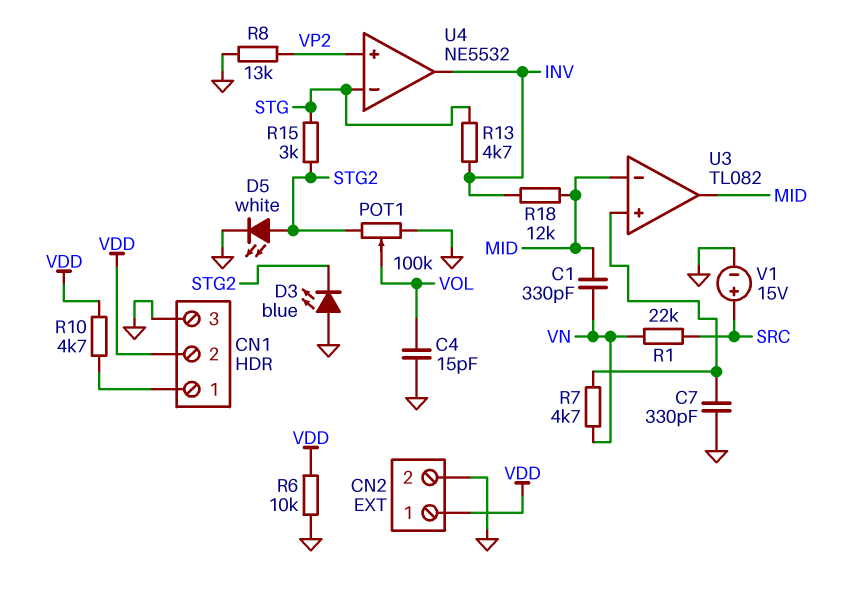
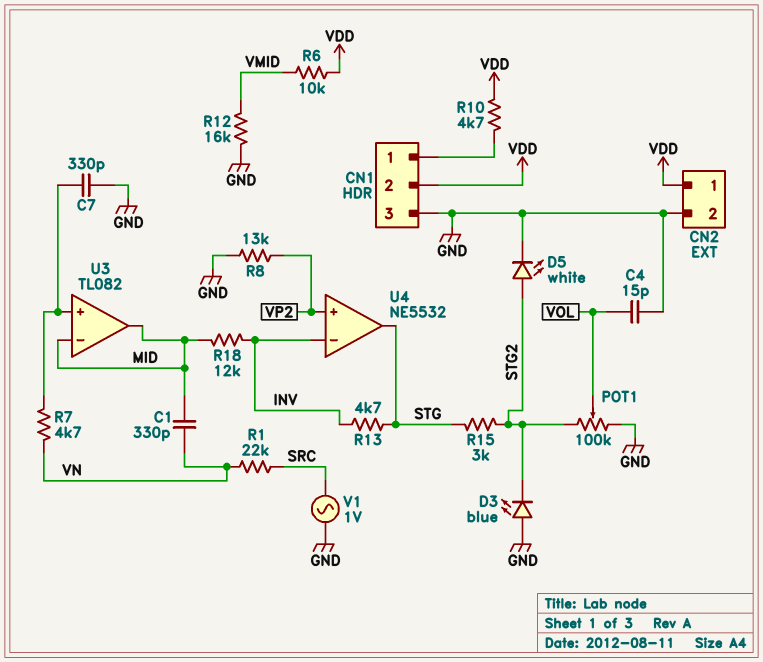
R6: 10k (GND, VDD) -> 10k (VDD, VMID)
R12: none -> 16k (GND, VMID)
U4 pin in-: STG -> INV
U4 pin out: INV -> STG
V1: 15V (plus SRC, minus GND) -> AC 1V (GND, SRC)

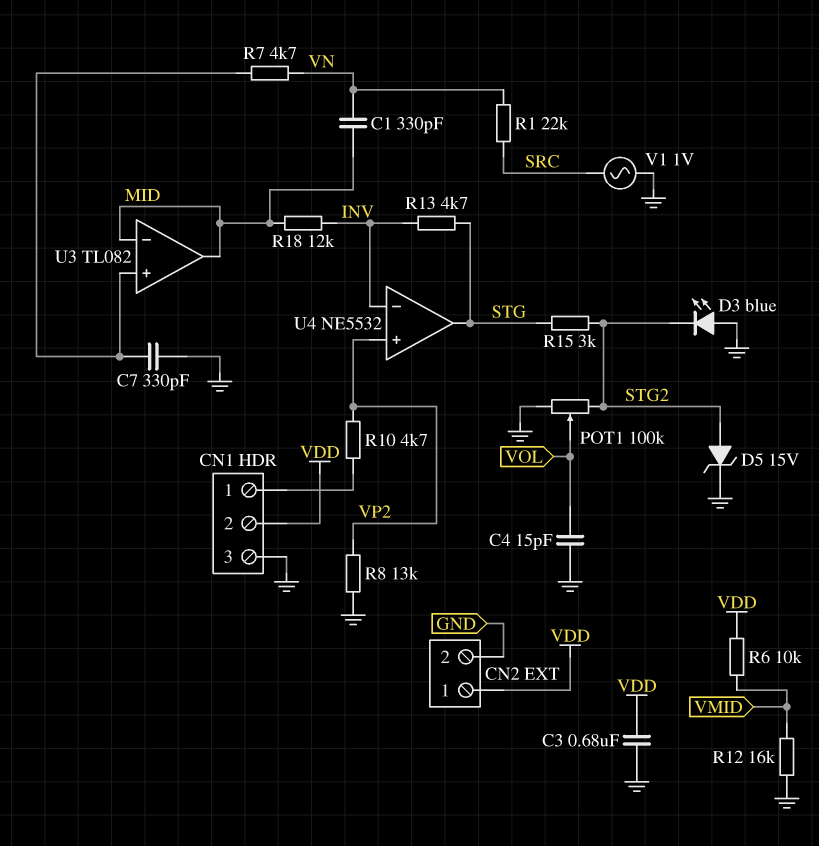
C3: none -> 680nF (GND, VDD)
D5: LED white (A STG2, K GND) -> zener 15V (A STG2, K GND)
R10: 4.7k (CN1/1, VDD) -> 4.7k (CN1/1, VP2)

